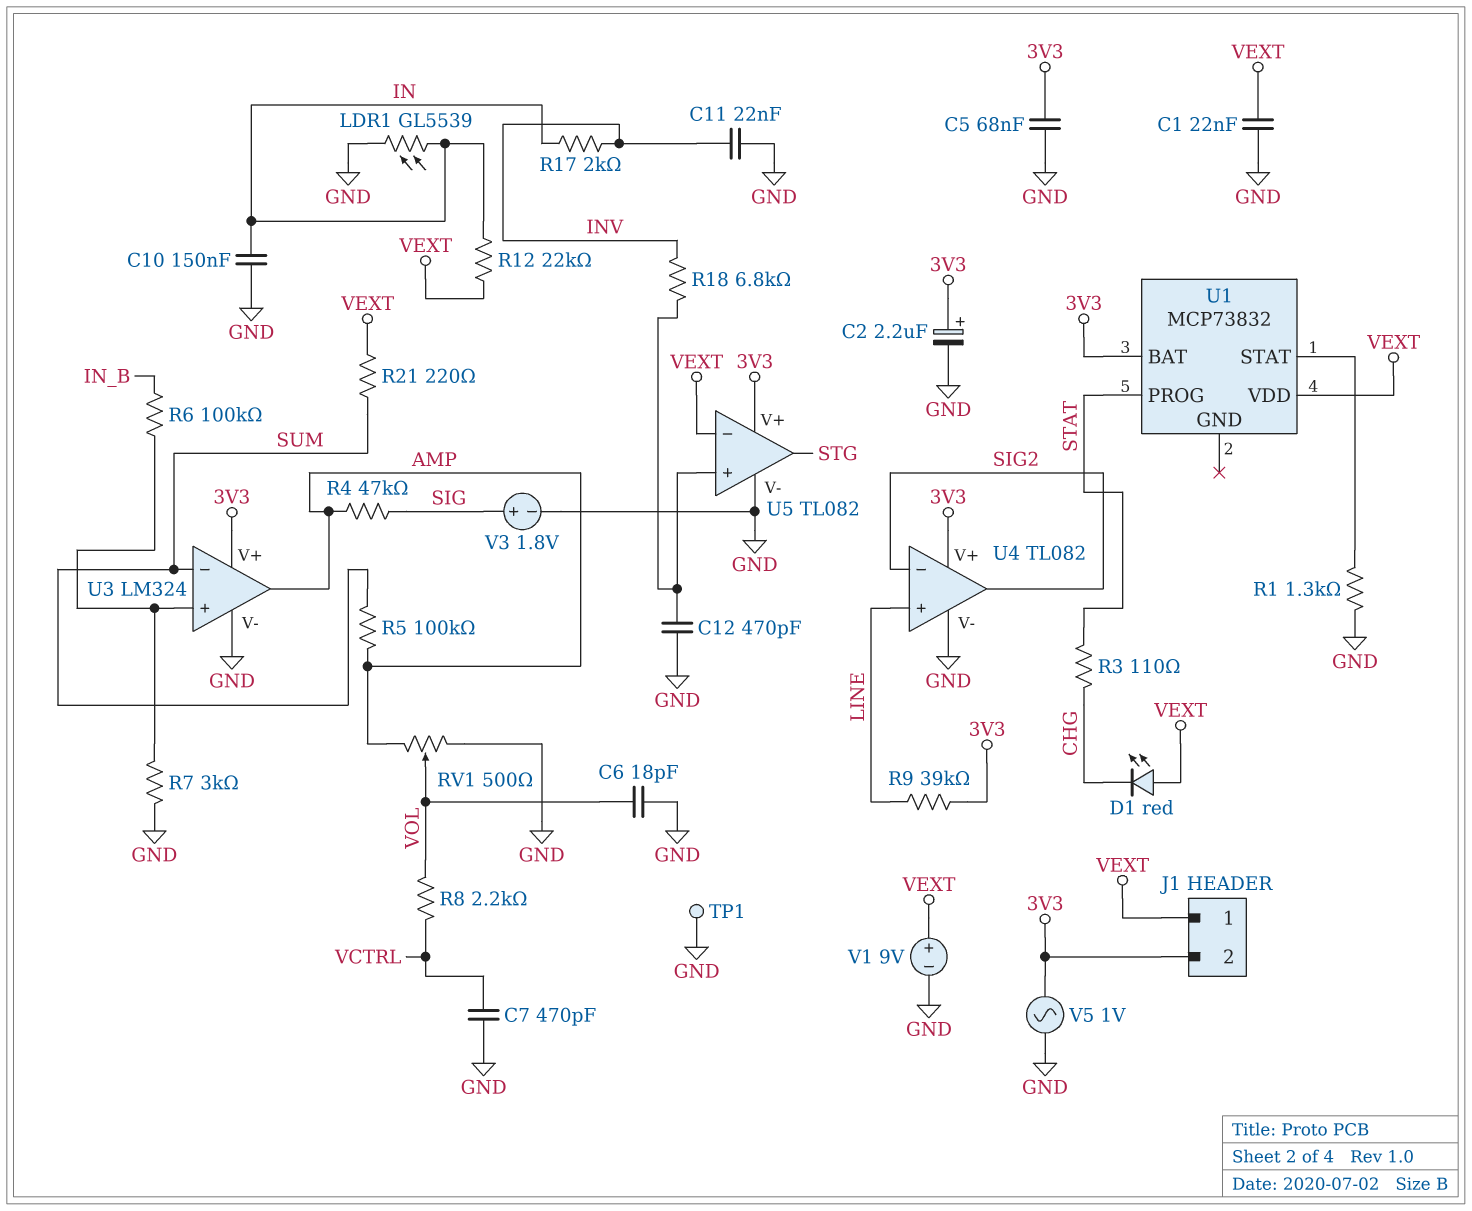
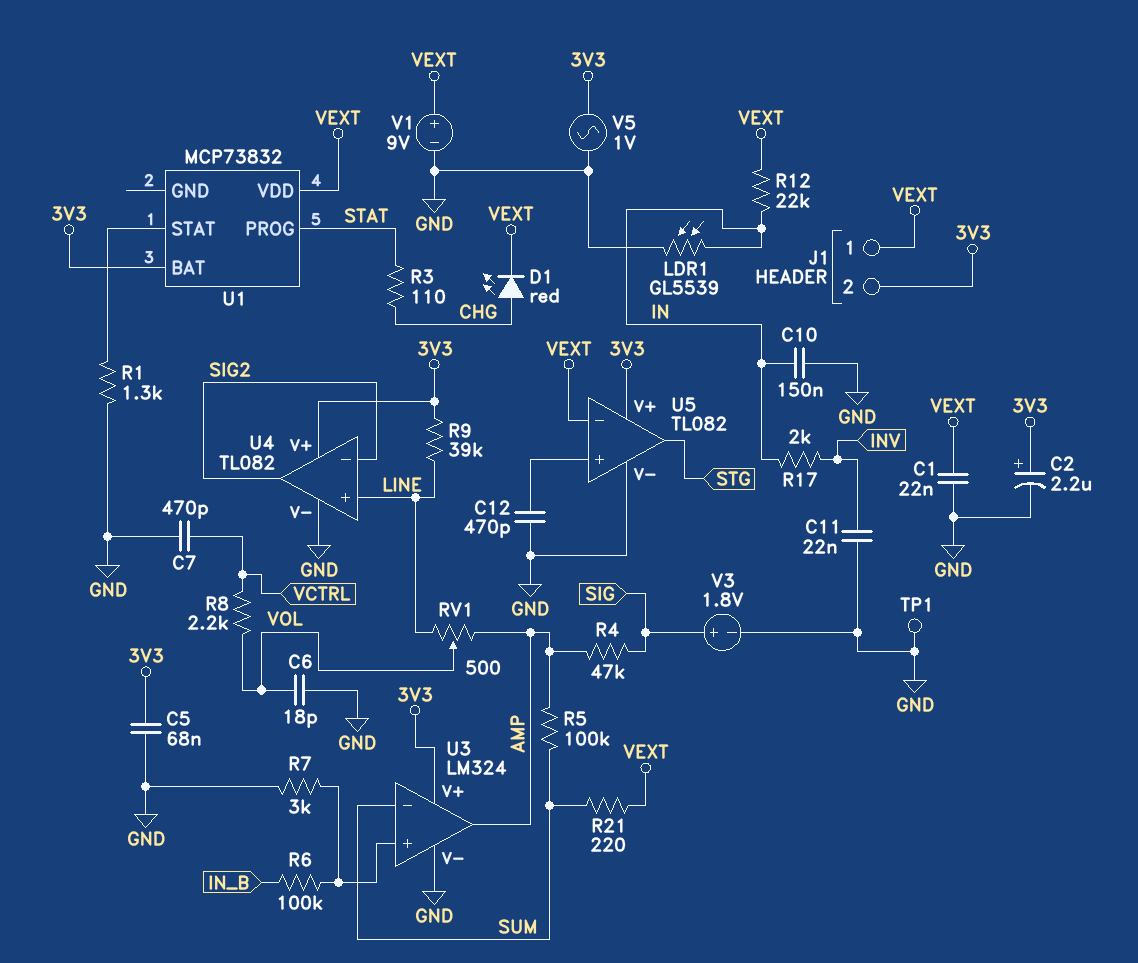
D1: LED red (A VEXT, K CHG) -> LED red (A CHG, K VEXT)
R18: 6.8k (INV, U5/in+) -> none
RV1: 500 (AMP, GND, wiper VOL) -> 500 (AMP, LINE, wiper VOL)

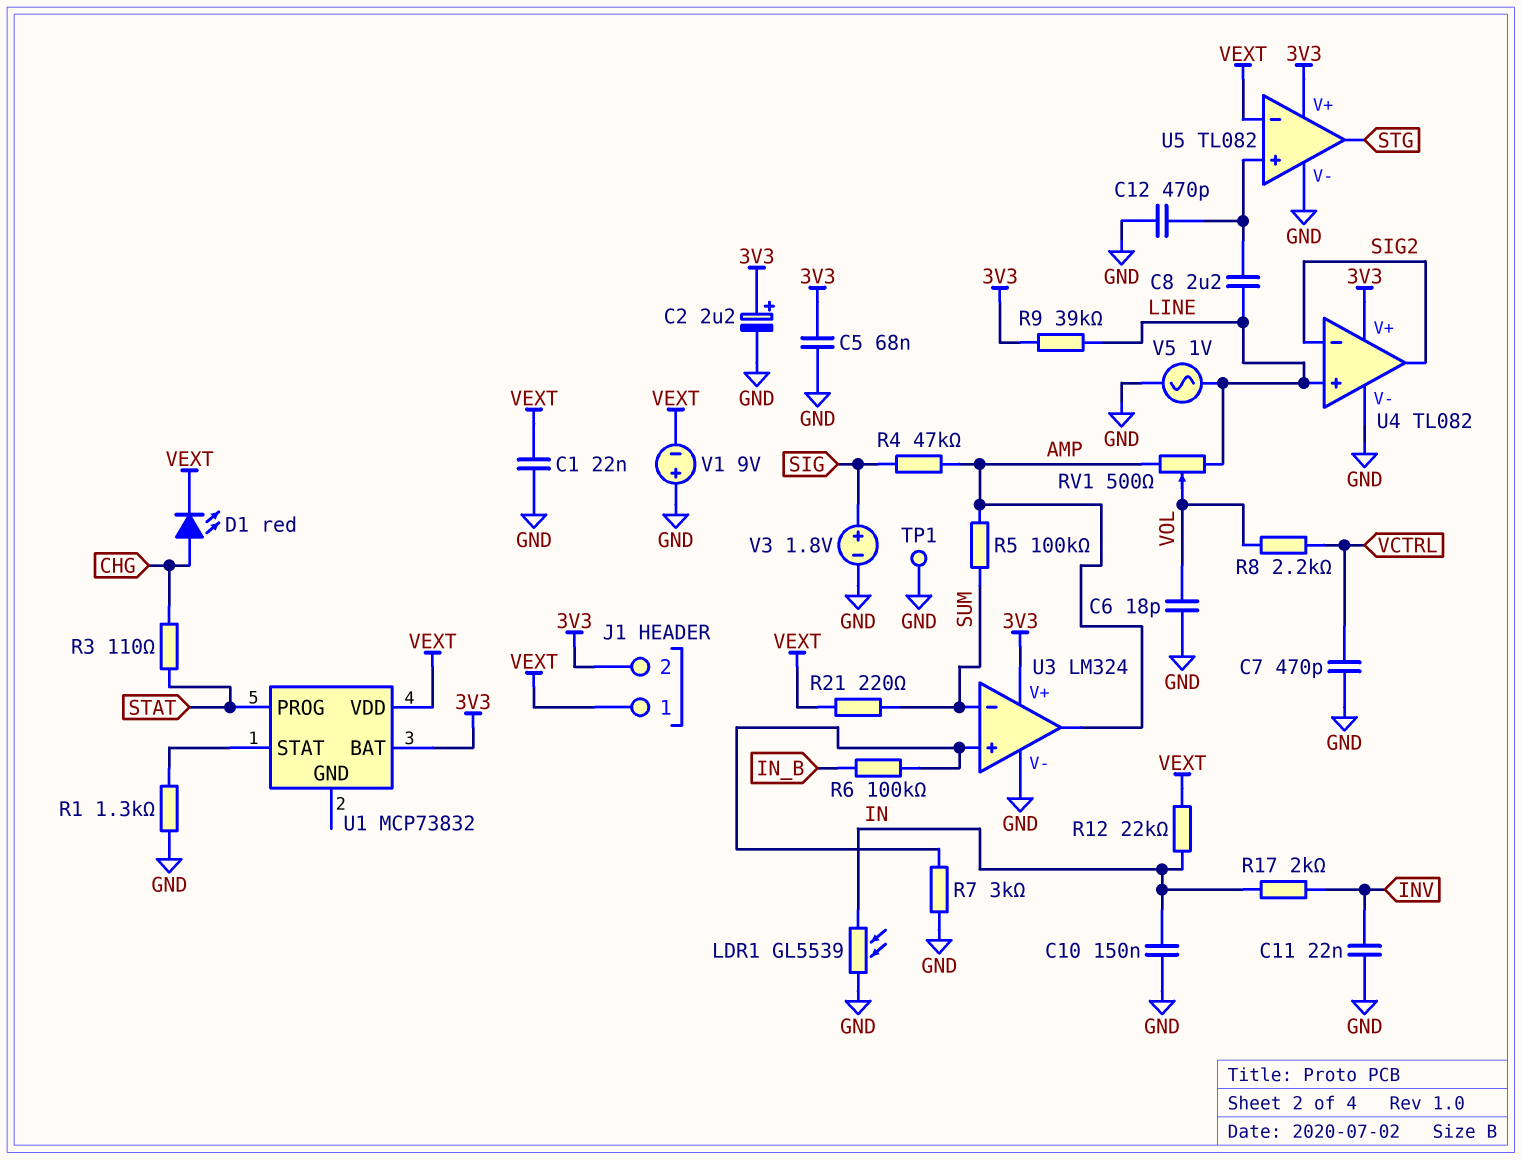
C8: none -> 2.2uF (LINE, U5/in+)
V1: 9V (plus VEXT, minus GND) -> 9V (plus GND, minus VEXT)
V5: AC 1V (3V3, GND) -> AC 1V (GND, LINE)

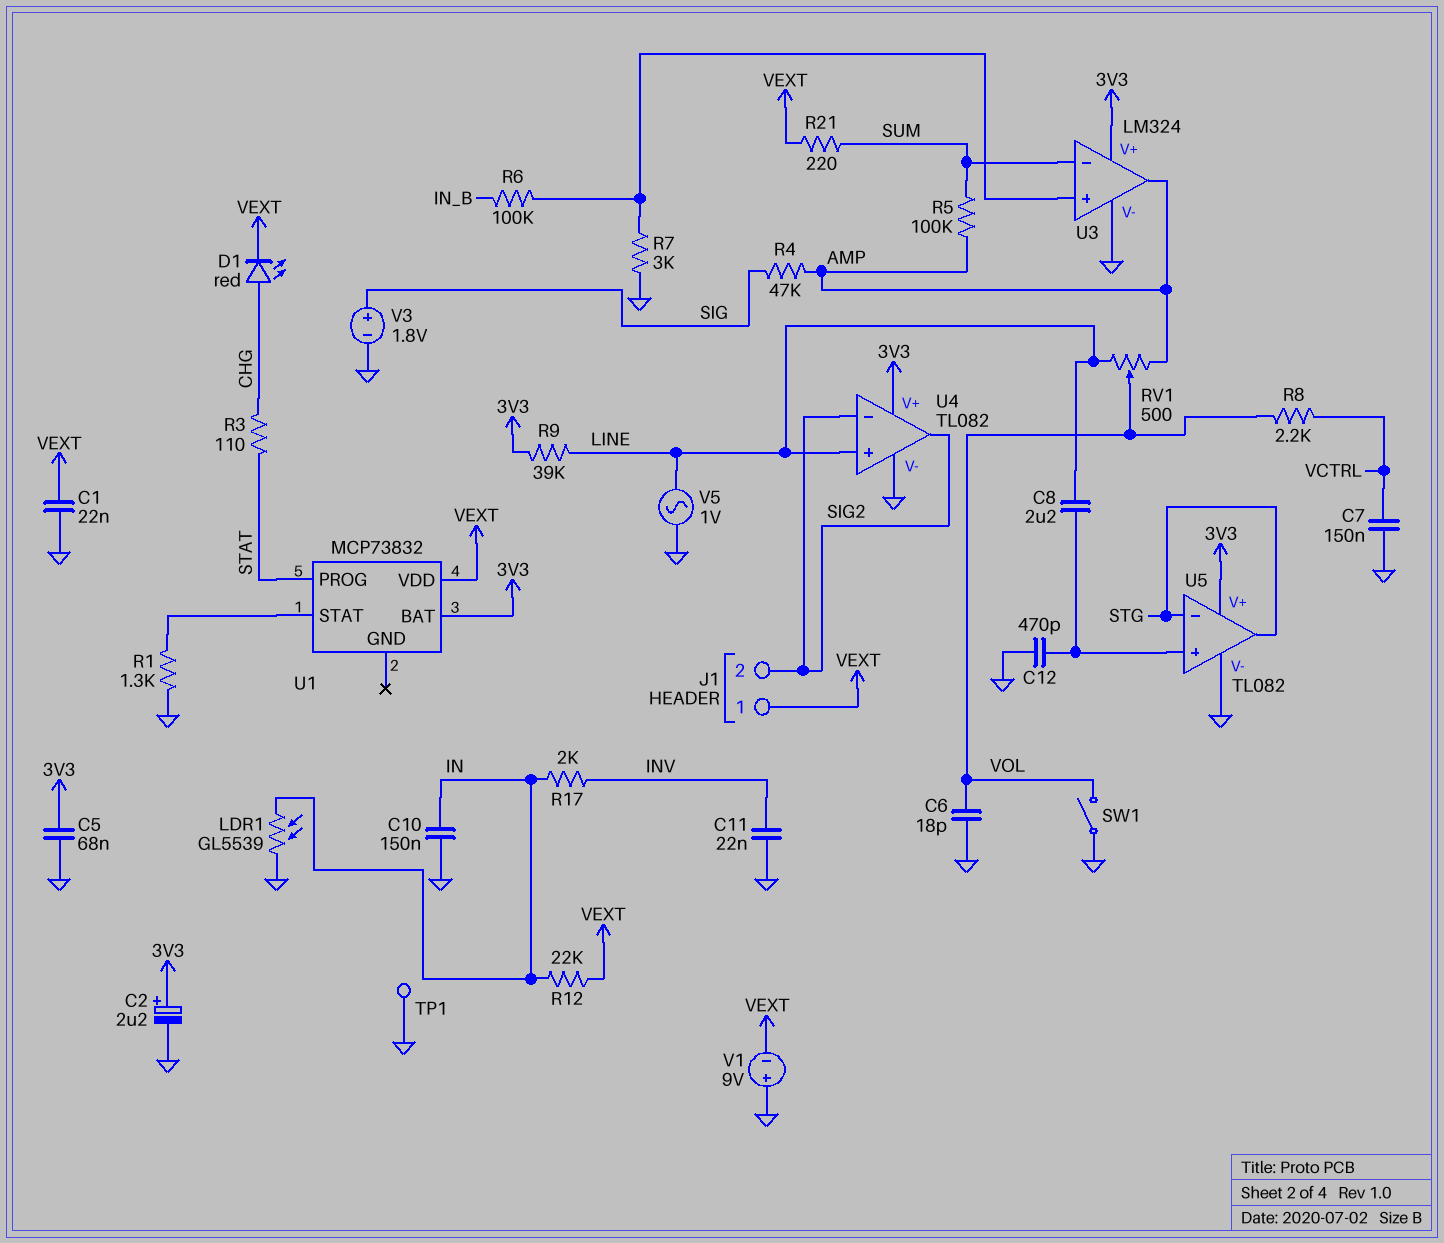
C7: 470pF (GND, VCTRL) -> 150nF (GND, VCTRL)
J1 pin 2: 3V3 -> SIG2
SW1: none -> switch (GND, VOL)
U5 pin in-: VEXT -> STG

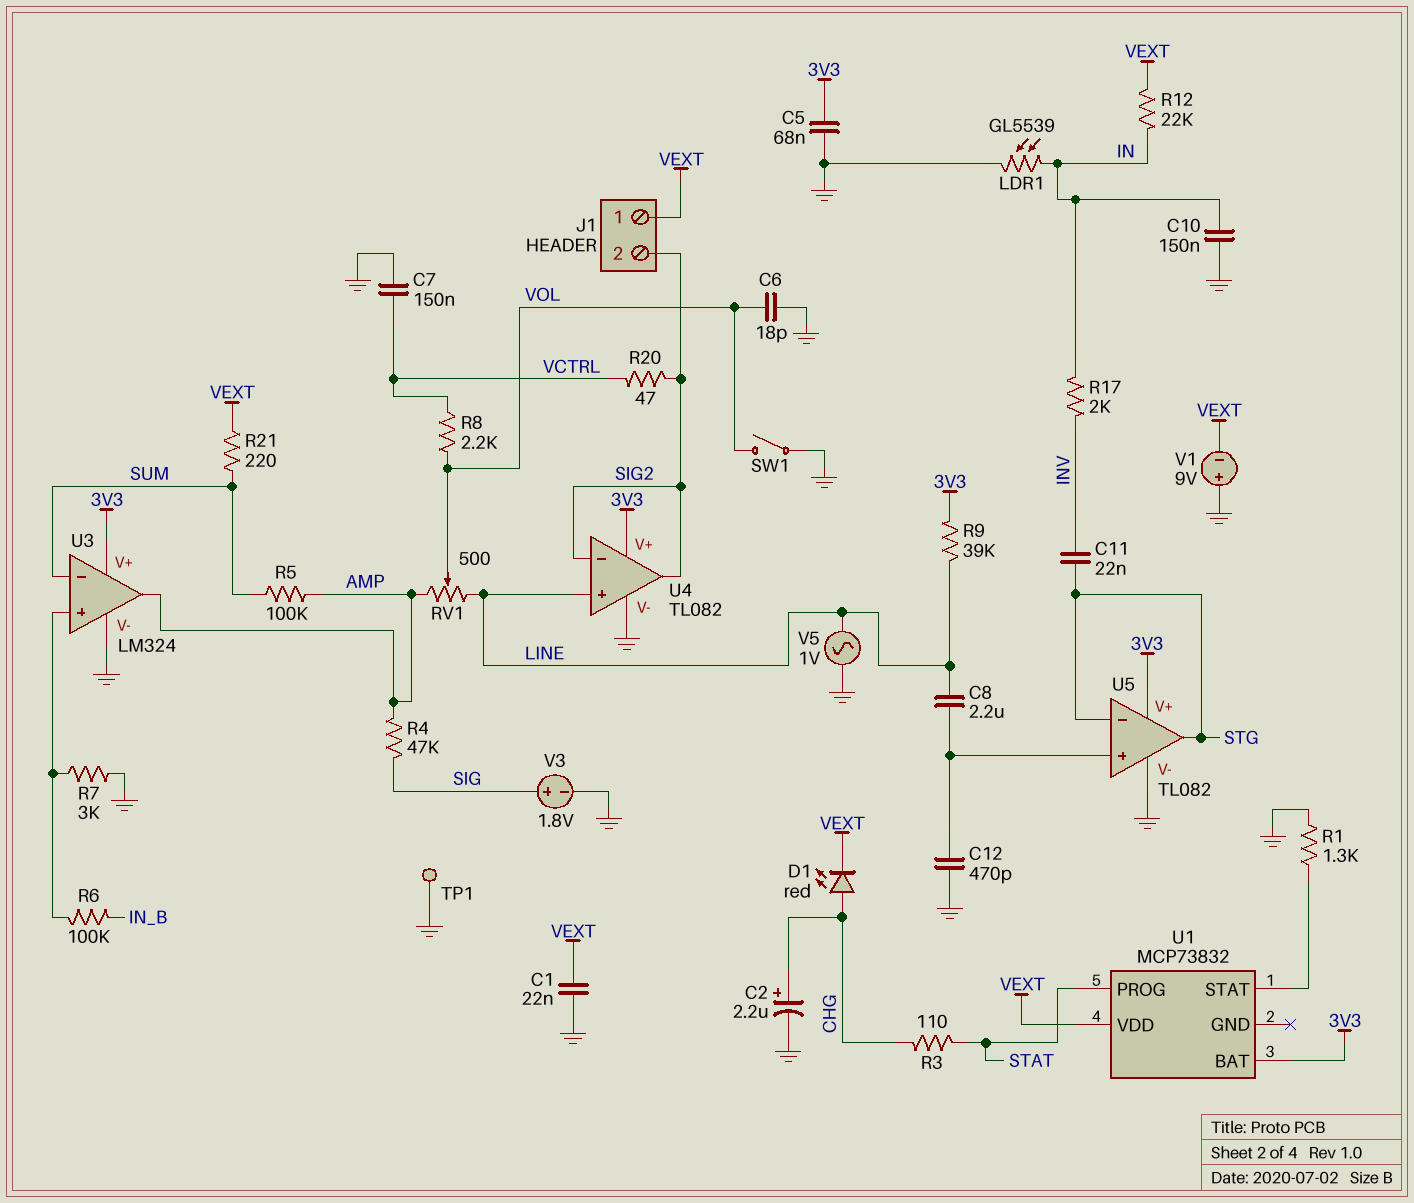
C2: 2.2uF (plus 3V3, minus GND) -> 2.2uF (plus CHG, minus GND)
C11: 22nF (GND, INV) -> 22nF (INV, STG)
R20: none -> 47 (SIG2, VCTRL)

